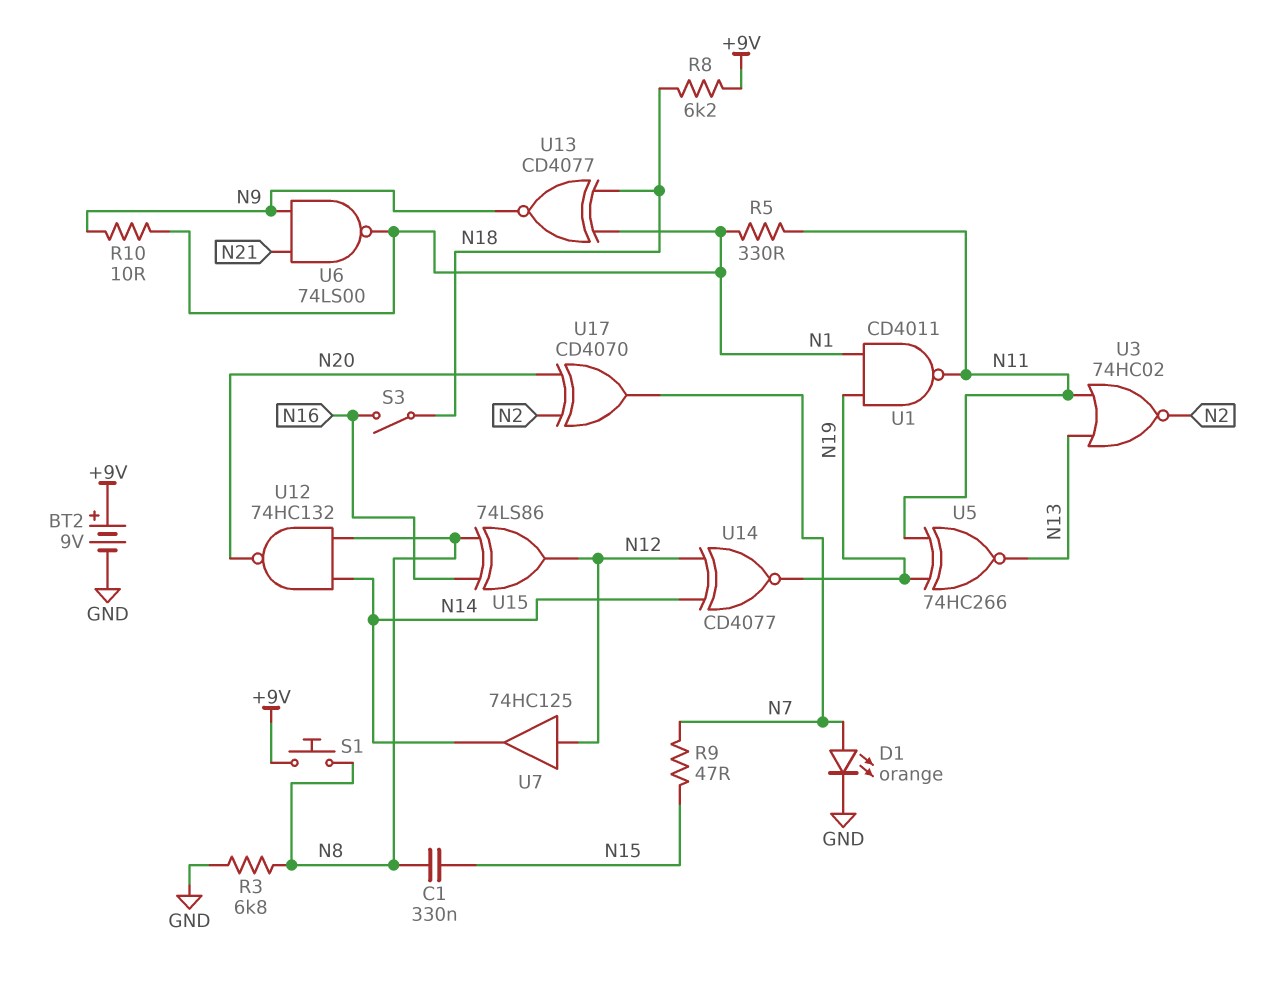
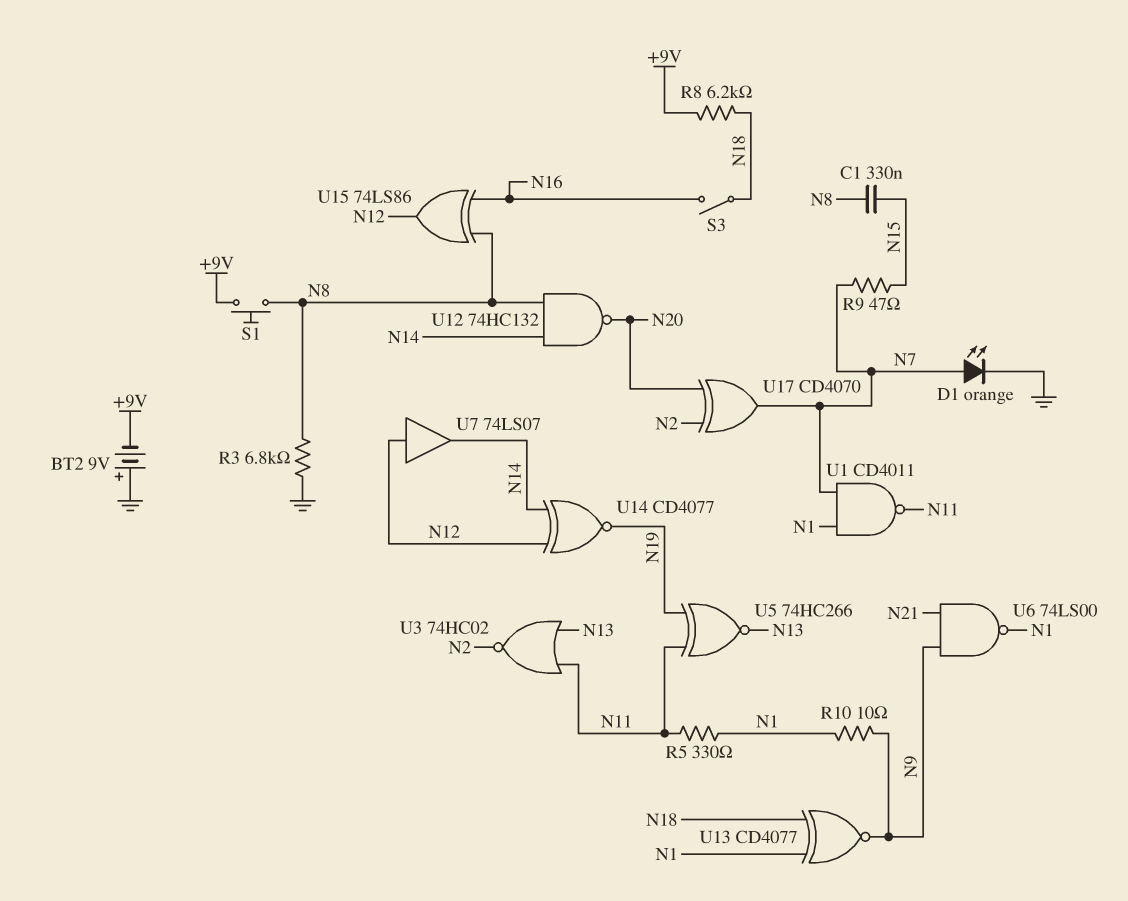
BT2: 9V (plus +9V, minus GND) -> 9V (plus GND, minus +9V)
U1: NAND CD4011 (in N1, in N19, out N11) -> NAND CD4011 (in N1, in N7, out N11)
U7: buffer 74HC125 (in N12, out N14) -> buffer 74LS07 (in N12, out N14)

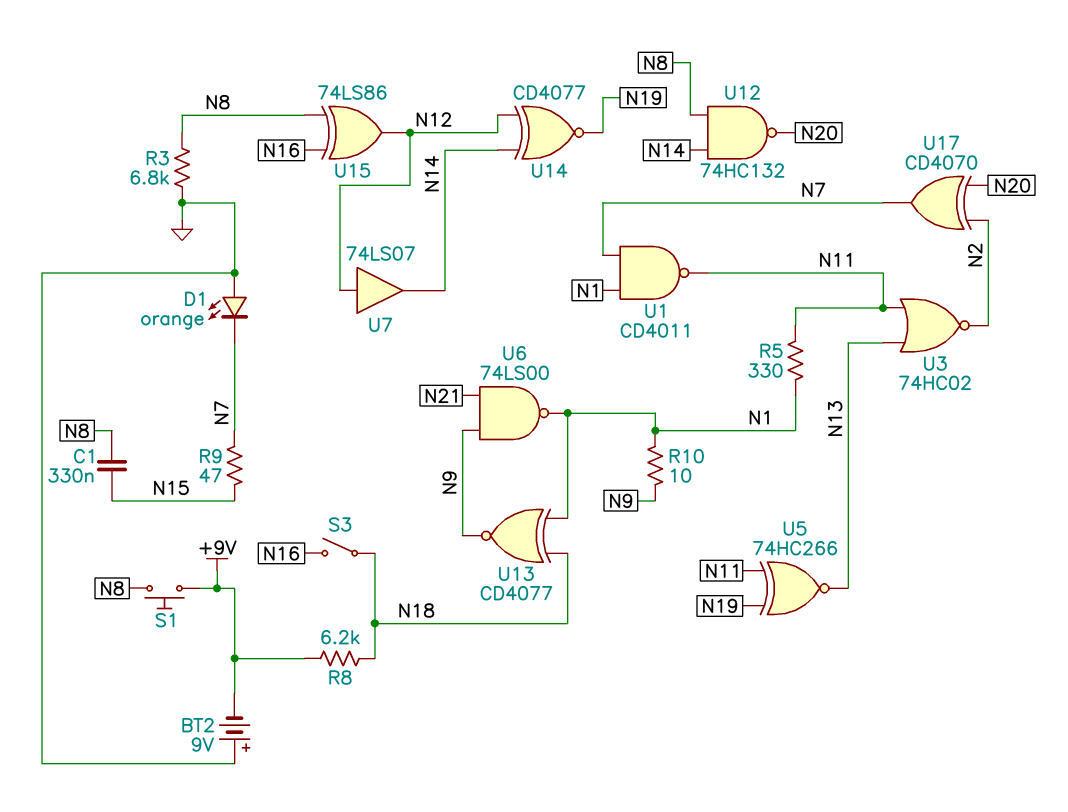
D1: LED orange (A N7, K GND) -> LED orange (A GND, K N7)

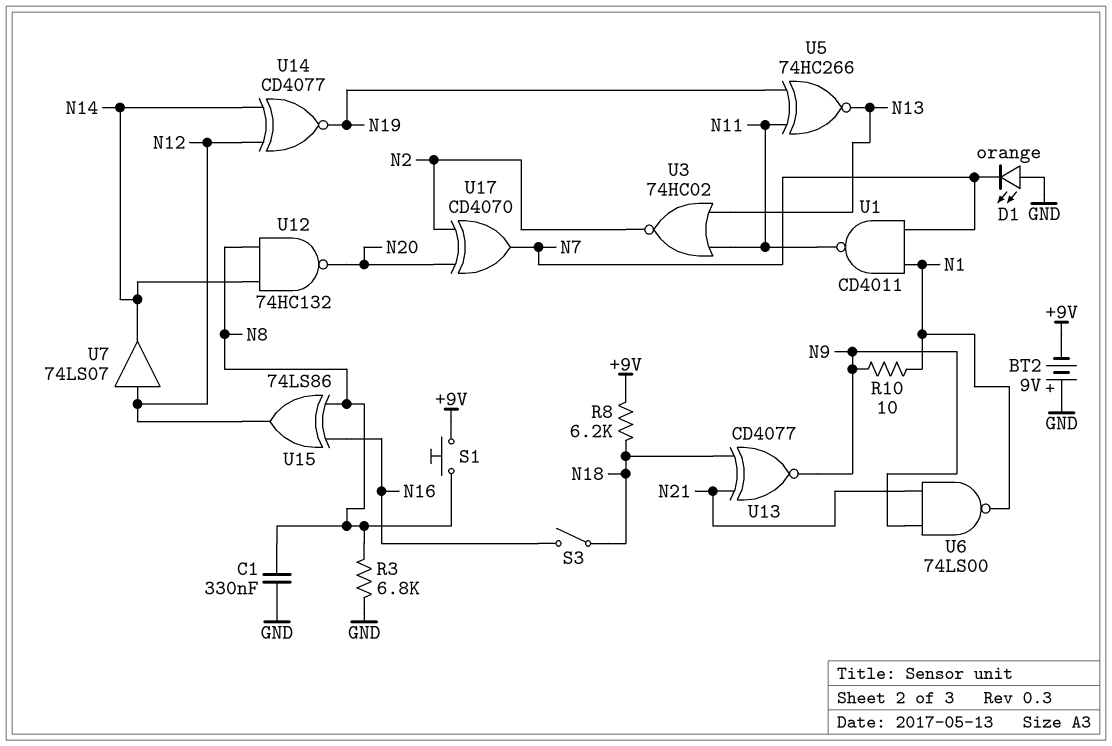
C1: 330nF (N8, N15) -> 330nF (GND, N8)
R5: 330 (N1, N11) -> none
R9: 47 (N7, N15) -> none
U13: XNOR CD4077 (in N1, in N18, out N9) -> XNOR CD4077 (in N18, in N21, out N9)

